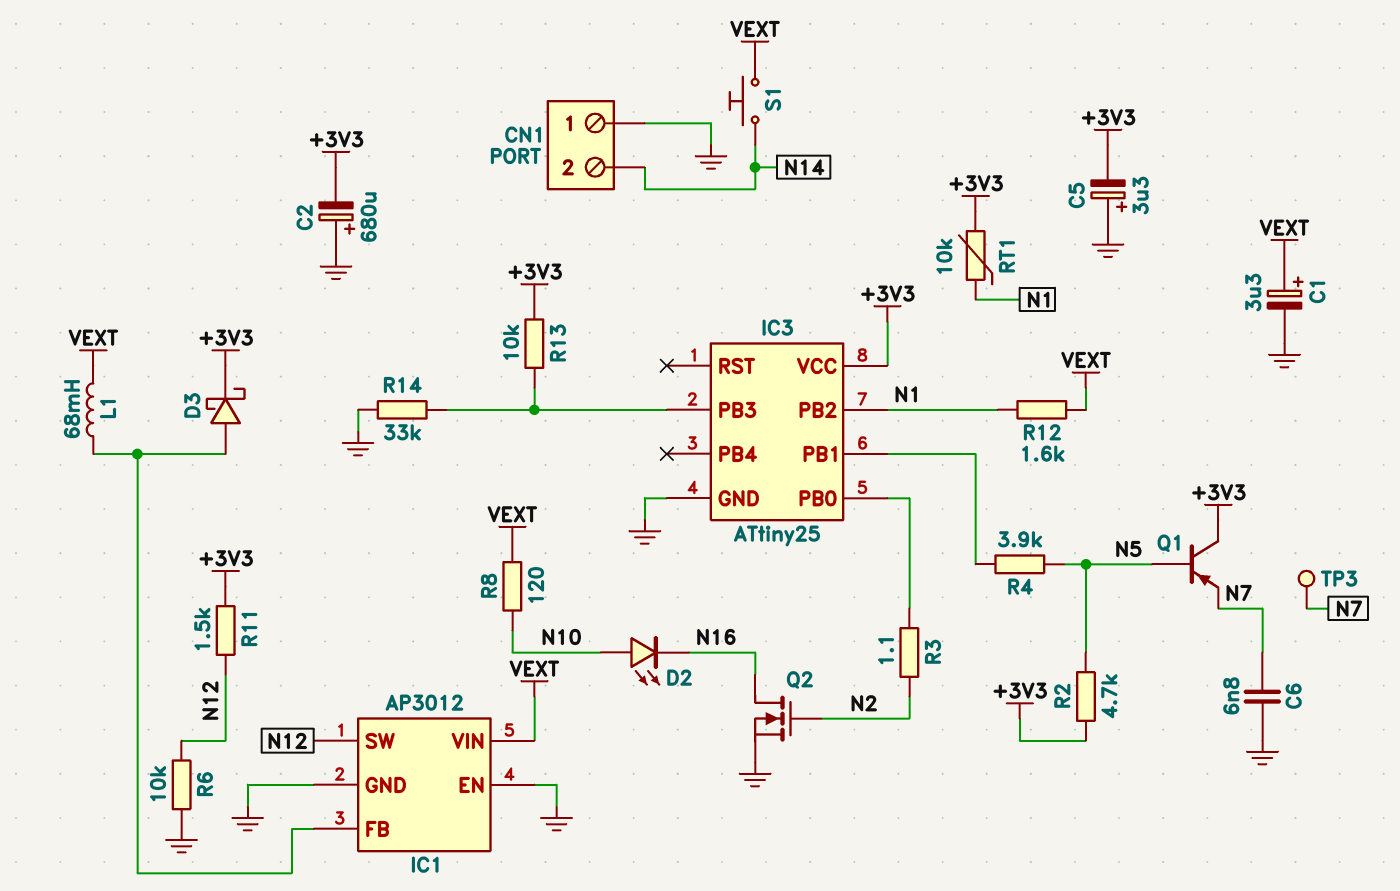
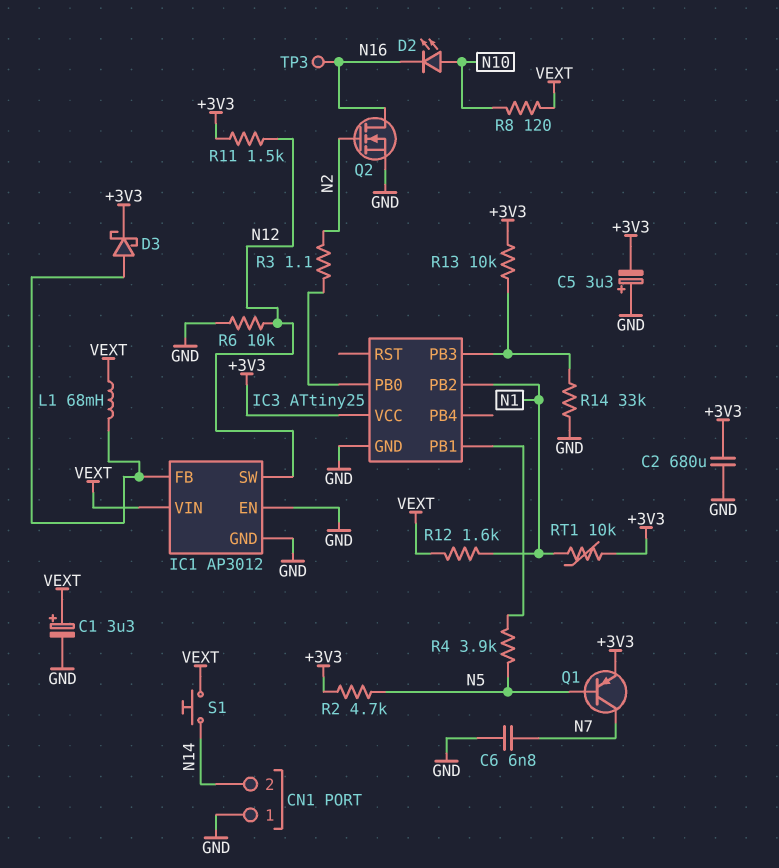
C2: 680uF (plus GND, minus +3V3) -> 680uF (+3V3, GND)
Q1: PNP (B N5, C +3V3, E N7) -> PNP (B N5, C N7, E +3V3)
TP3: test point (N7) -> test point (N16)

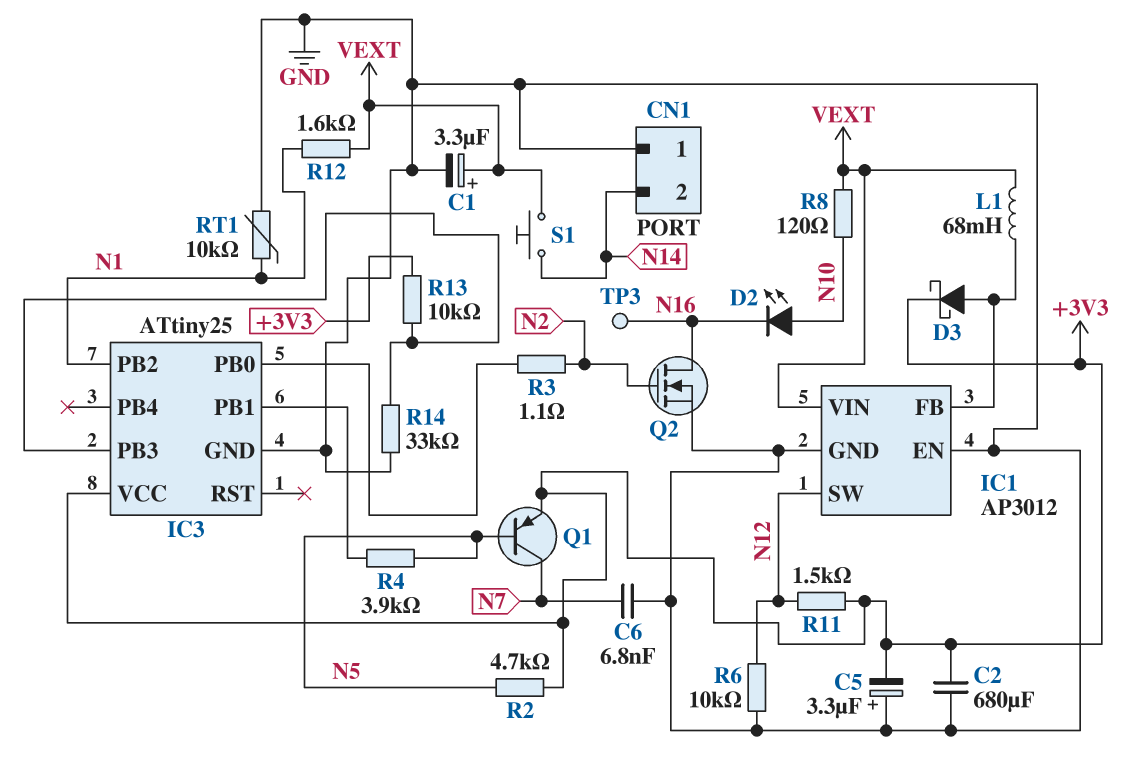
RT1: 10k (+3V3, N1) -> 10k (GND, N1)

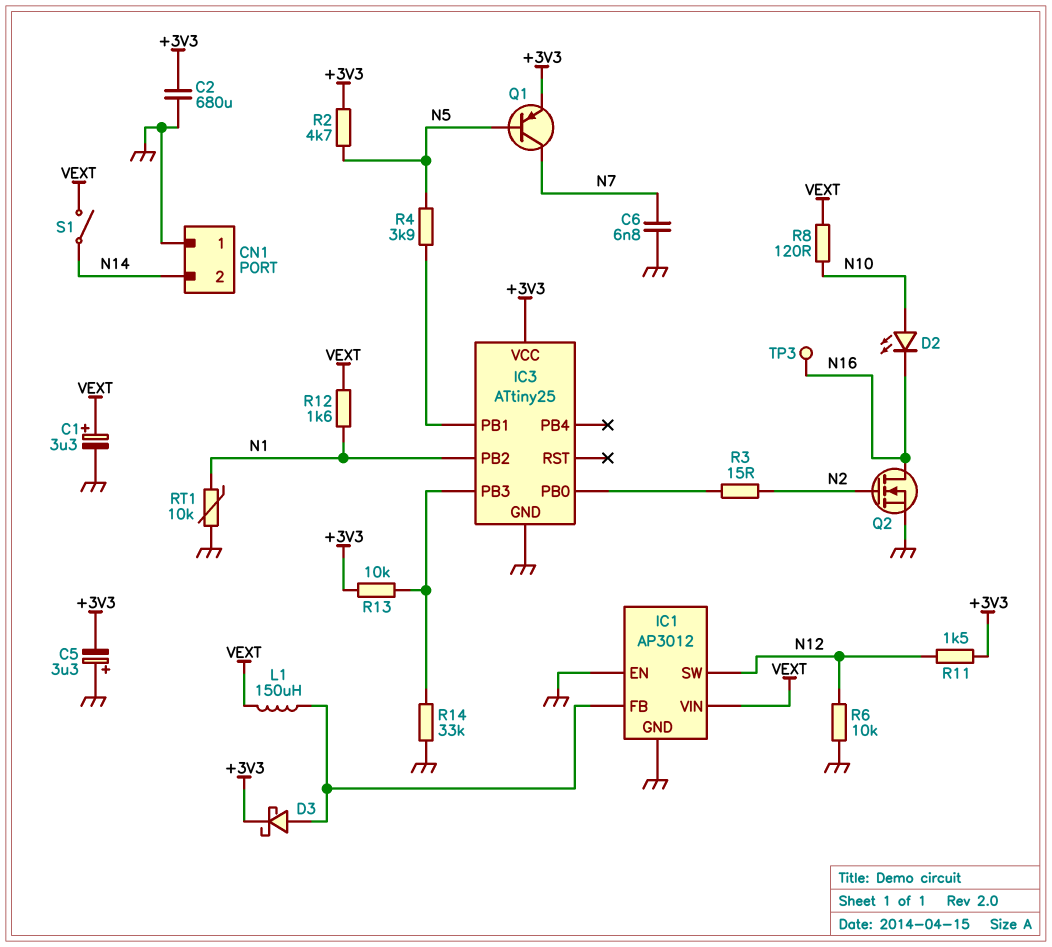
L1: 68mH (IC1/FB, VEXT) -> 150uH (IC1/FB, VEXT)
R3: 1.1 (IC3/PB0, N2) -> 15 (IC3/PB0, N2)
S1: button (N14, VEXT) -> switch (N14, VEXT)

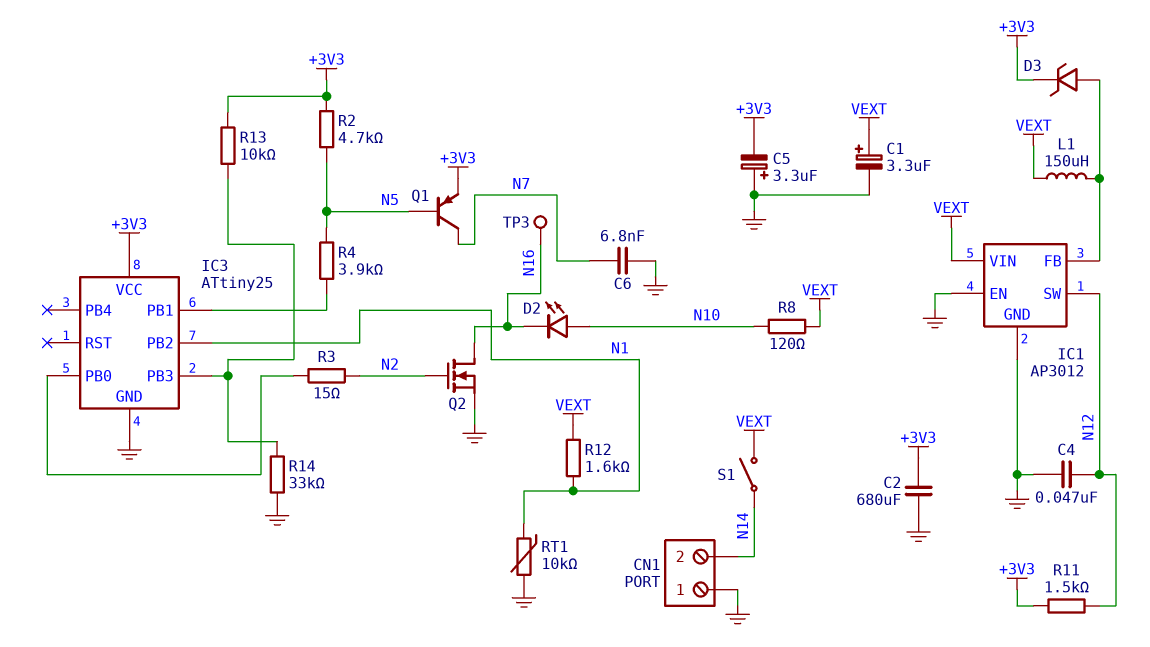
C4: none -> 47nF (GND, N12)
D3: schottky (A IC1/FB, K +3V3) -> zener (A IC1/FB, K +3V3)
R6: 10k (GND, N12) -> none

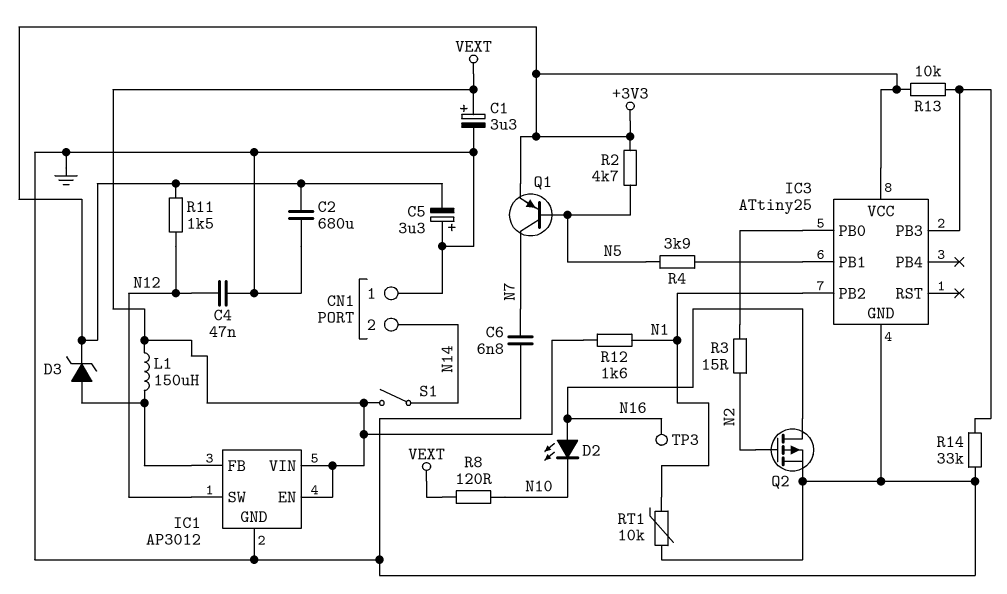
D2: LED (A N10, K N16) -> LED (A N16, K N10)
IC1 pin EN: GND -> VEXT
Q2: NMOS (G N2, D N16, S GND) -> PMOS (G N2, D N16, S GND)

